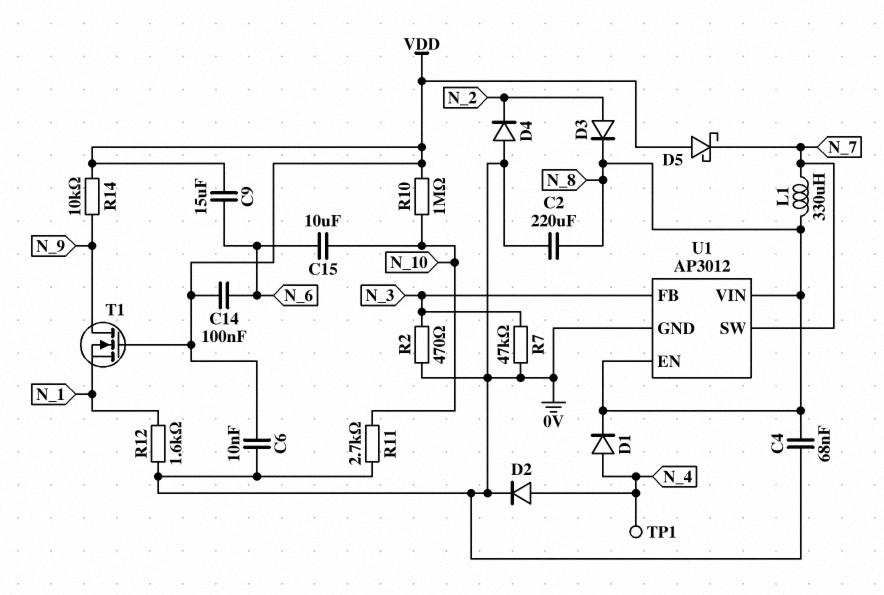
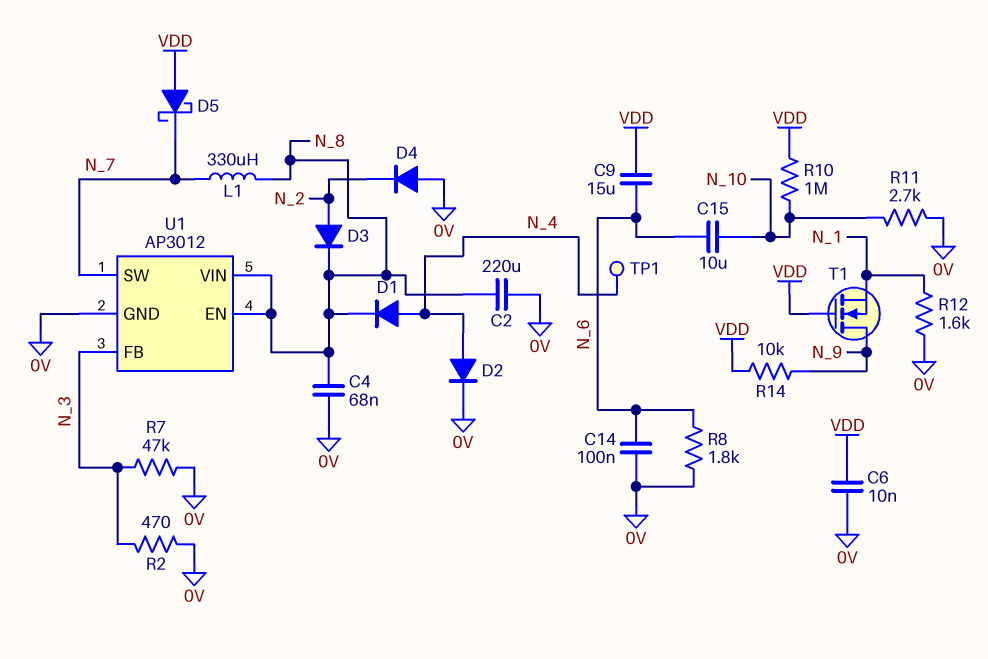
C14: 100nF (N_6, VDD) -> 100nF (0V, N_6)
R8: none -> 1.8k (0V, N_6)

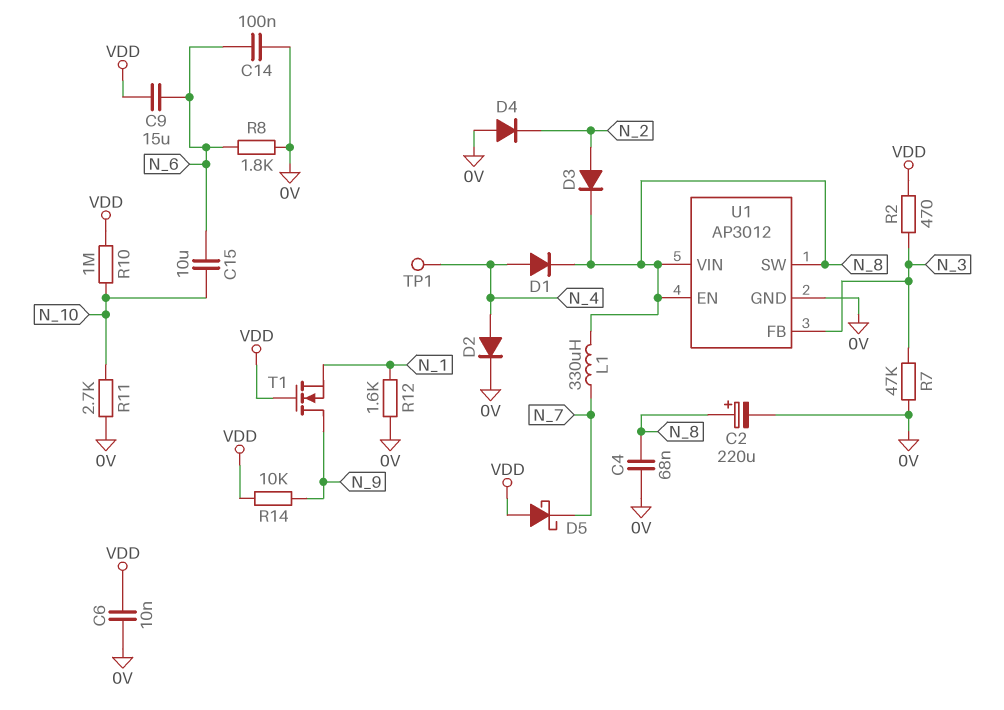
C2: 220uF (0V, N_8) -> 220uF (plus N_8, minus 0V)
R2: 470 (0V, N_3) -> 470 (N_3, VDD)
U1 pin SW: N_7 -> N_8

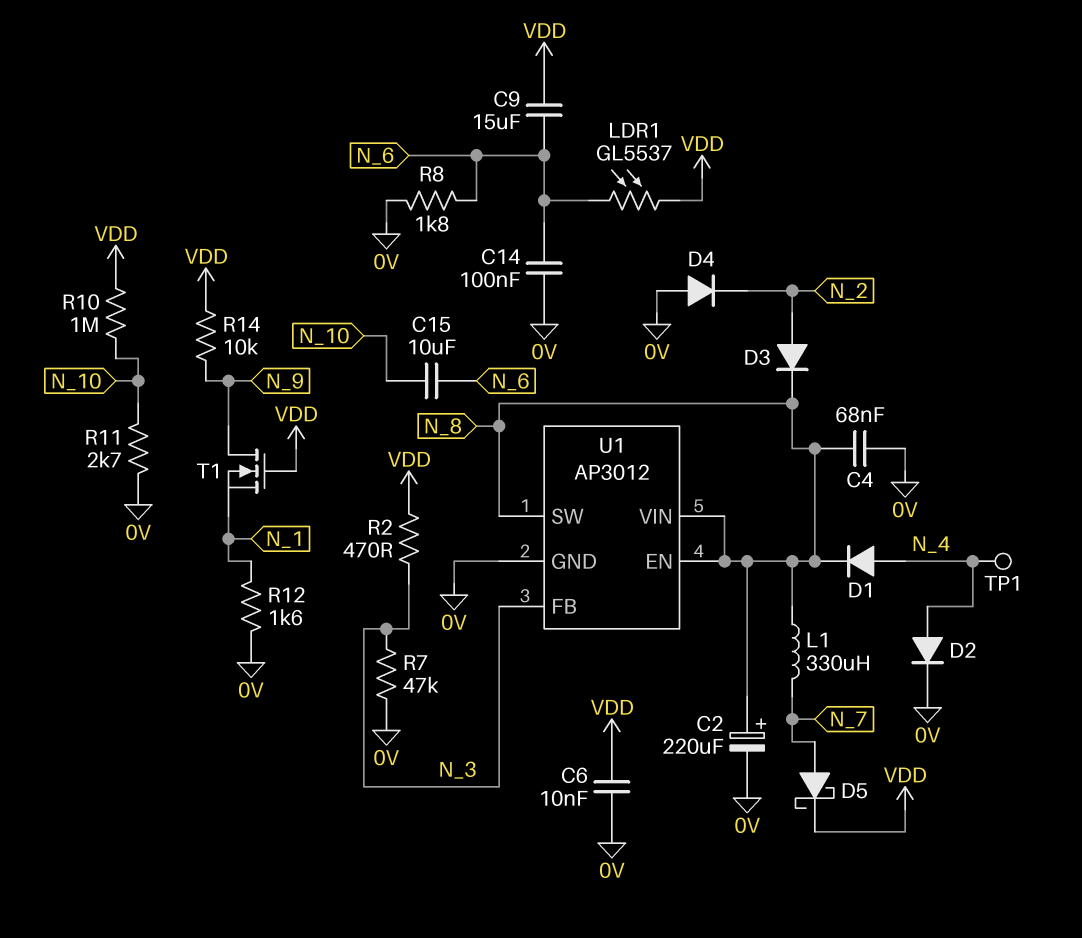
D5: schottky (A VDD, K N_7) -> schottky (A N_7, K VDD)
LDR1: none -> GL5537 (N_6, VDD)

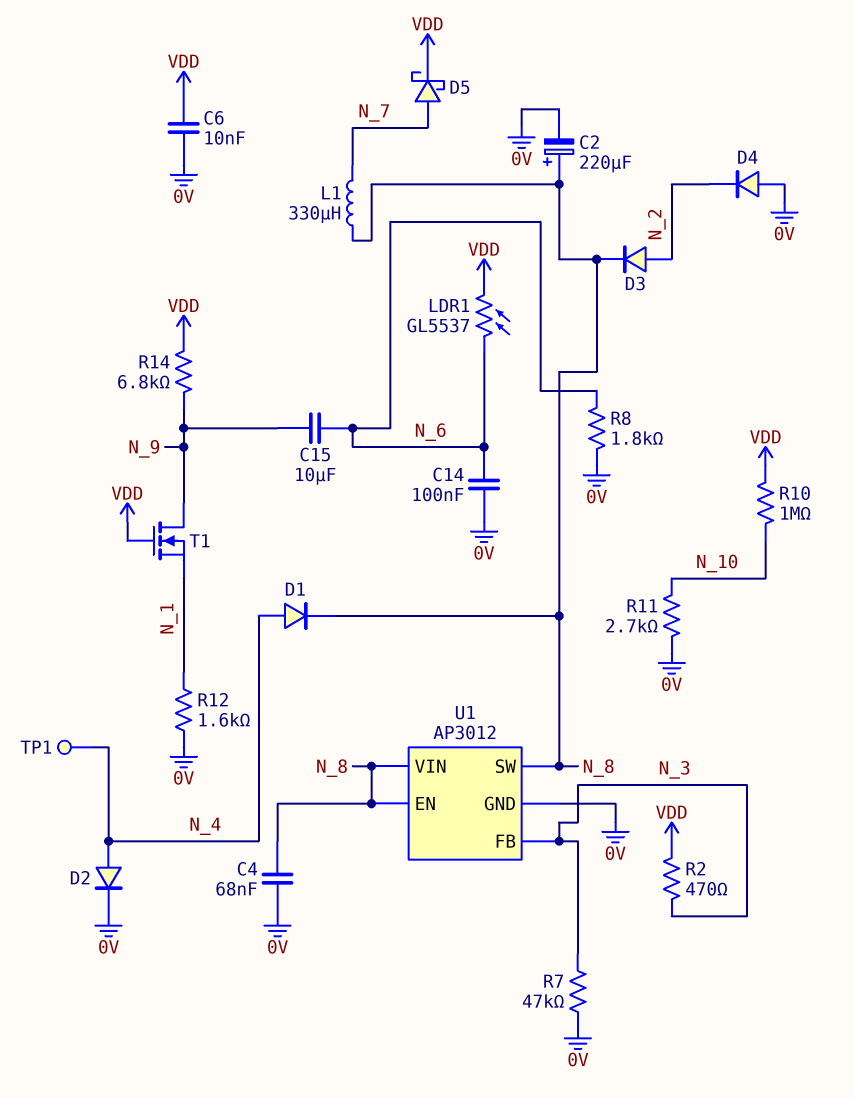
C9: 15uF (N_6, VDD) -> none
C15: 10uF (N_6, N_10) -> 10uF (N_6, N_9)
R14: 10k (N_9, VDD) -> 6.8k (N_9, VDD)

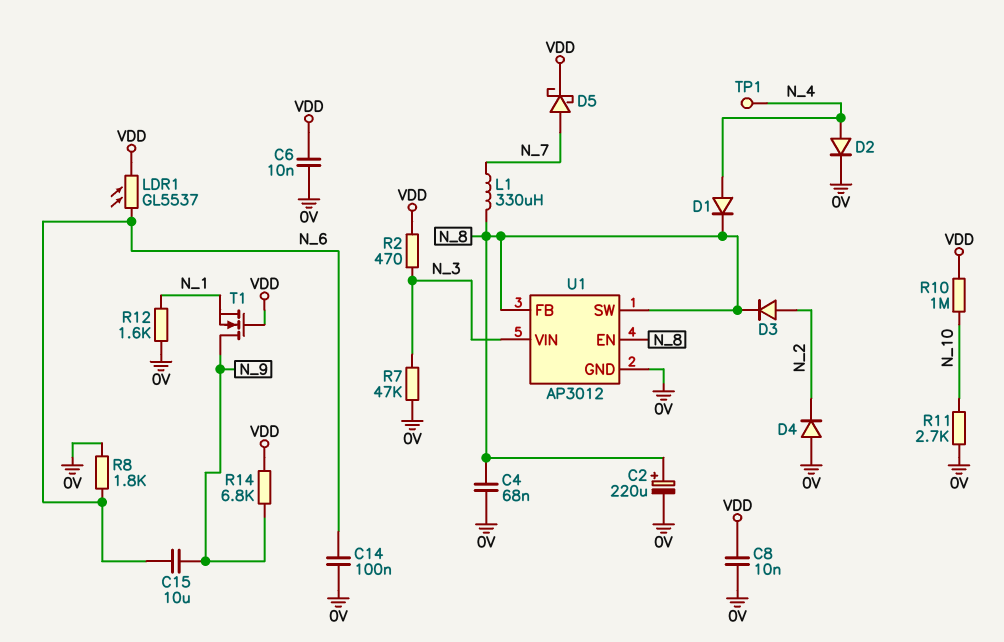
C8: none -> 10nF (0V, VDD)
U1 pin FB: N_3 -> N_8
U1 pin VIN: N_8 -> N_3

